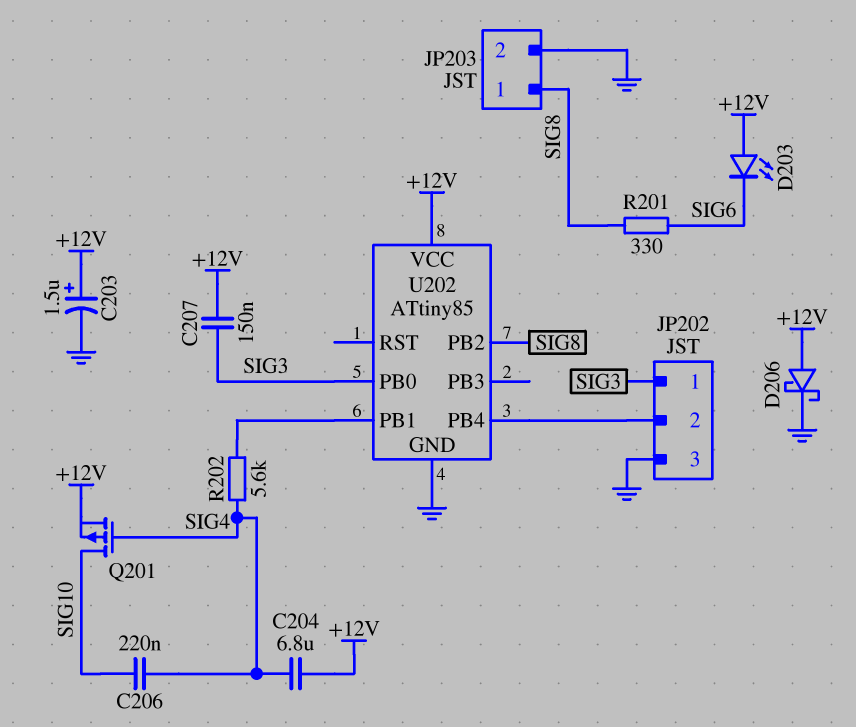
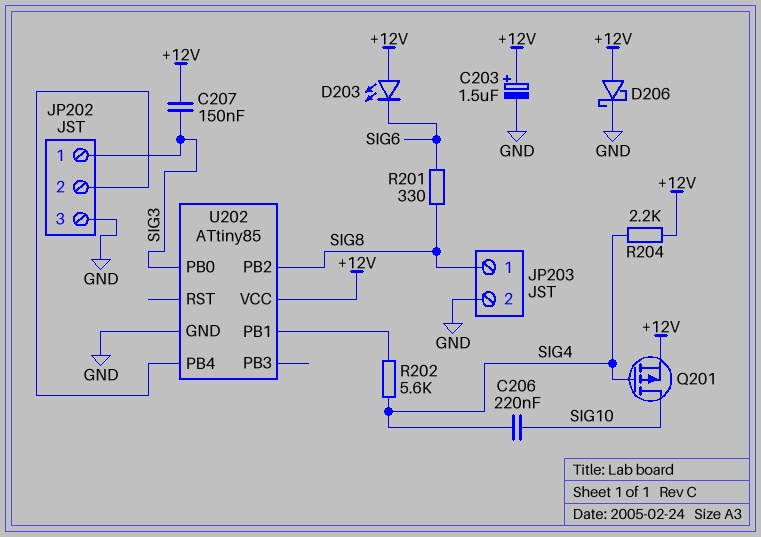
C204: 6.8uF (+12V, SIG4) -> none
R204: none -> 2.2k (+12V, SIG4)

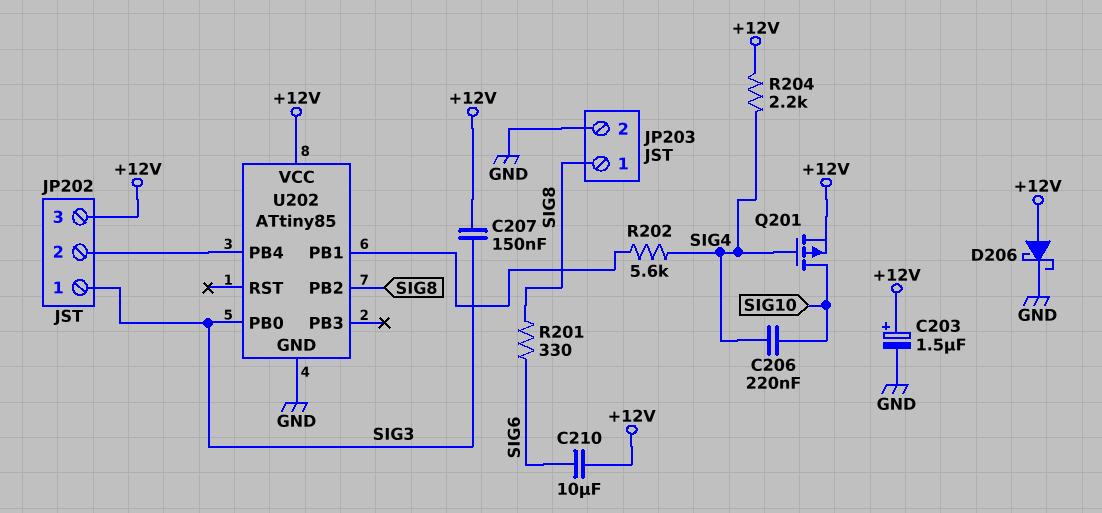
C210: none -> 10uF (+12V, SIG6)
D203: LED (A +12V, K SIG6) -> none
JP202 pin 3: GND -> +12V

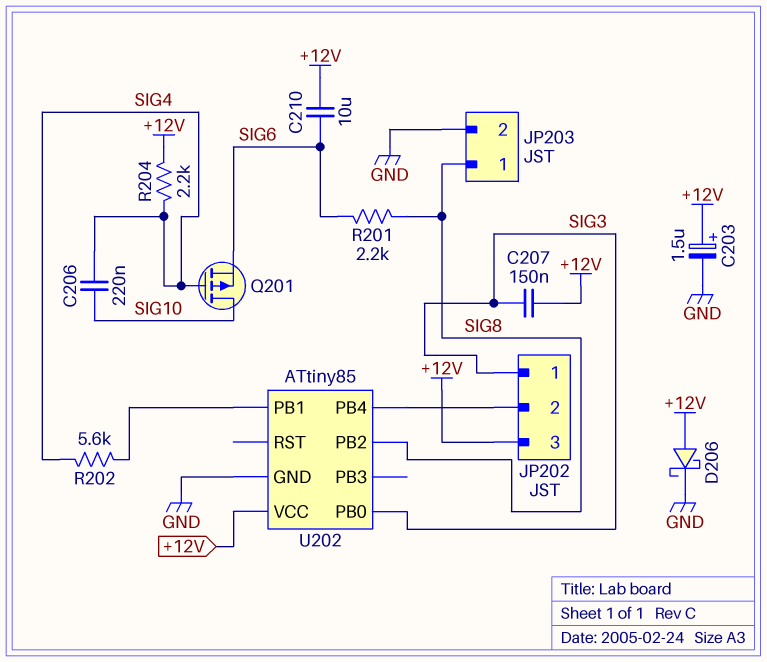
Q201: PMOS (G SIG4, D SIG10, S +12V) -> PMOS (G SIG4, D SIG10, S SIG6)
R201: 330 (SIG6, SIG8) -> 2.2k (SIG6, SIG8)

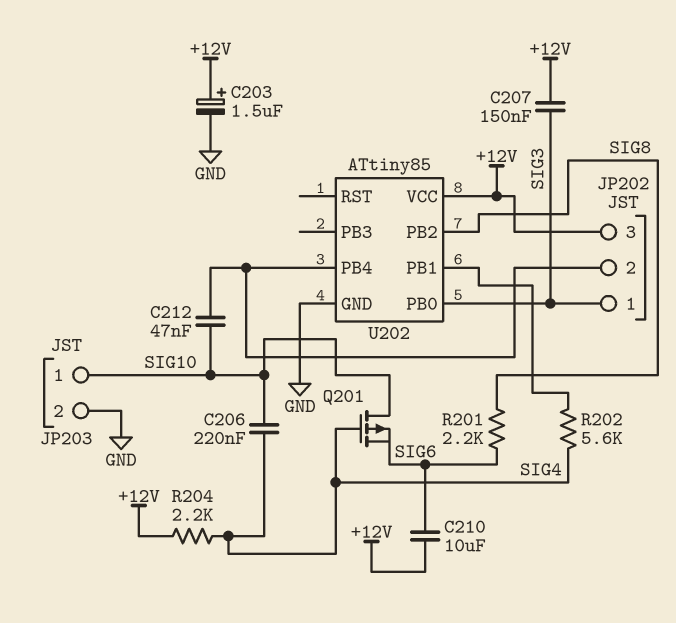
C212: none -> 47nF (JP202/2, SIG10)
D206: schottky (A +12V, K GND) -> none
JP203 pin 1: SIG8 -> SIG10

